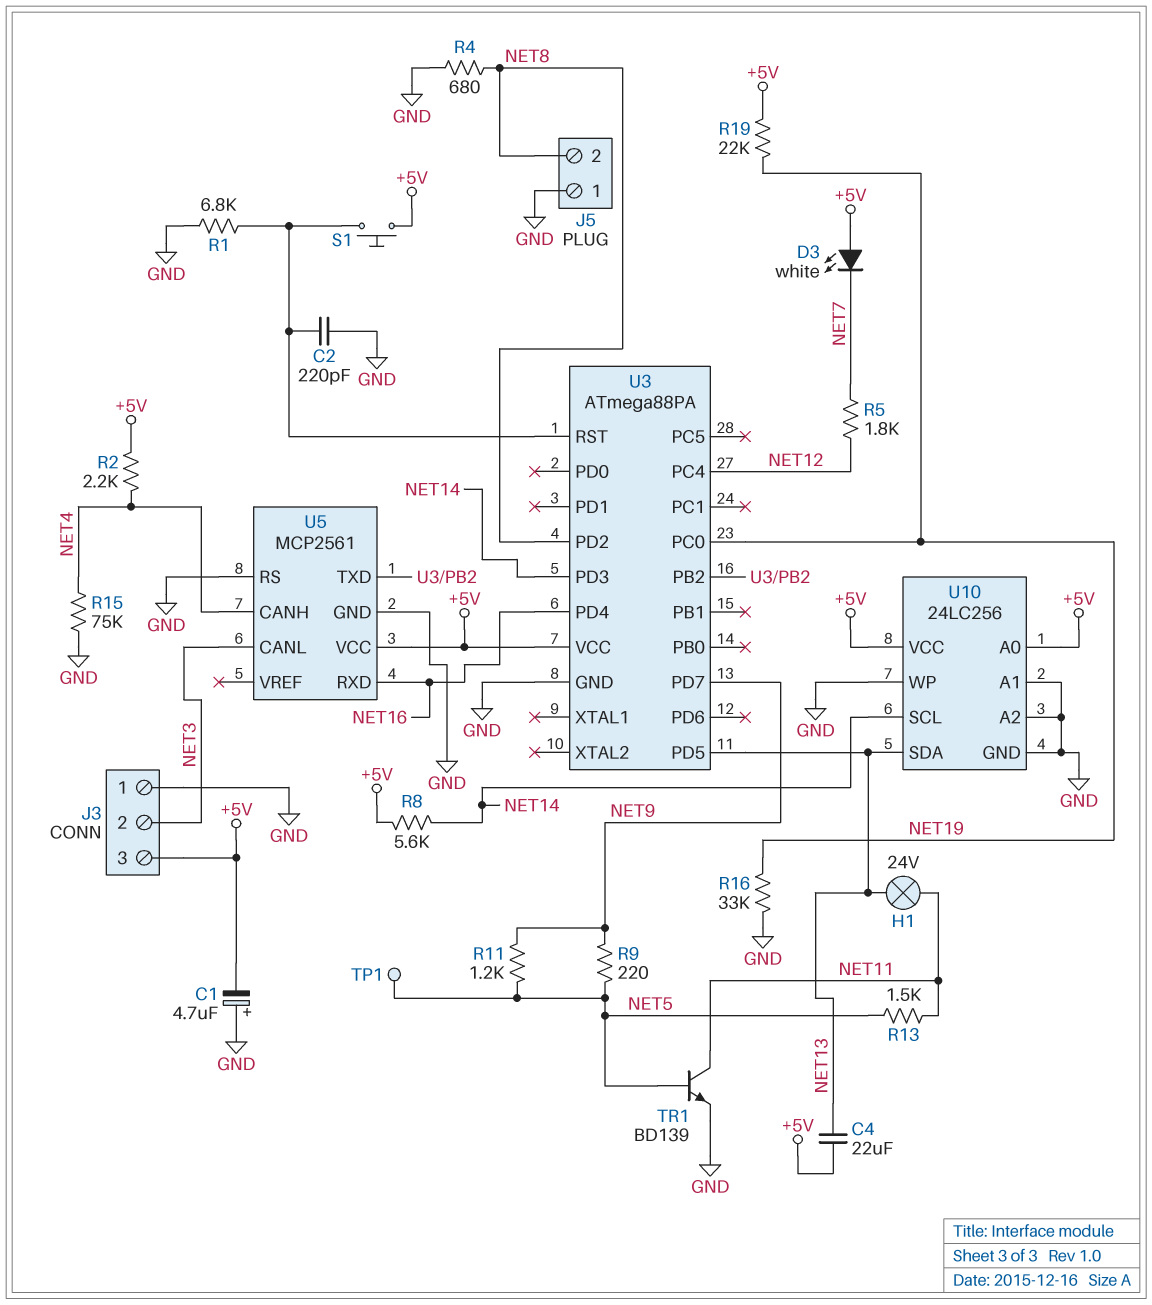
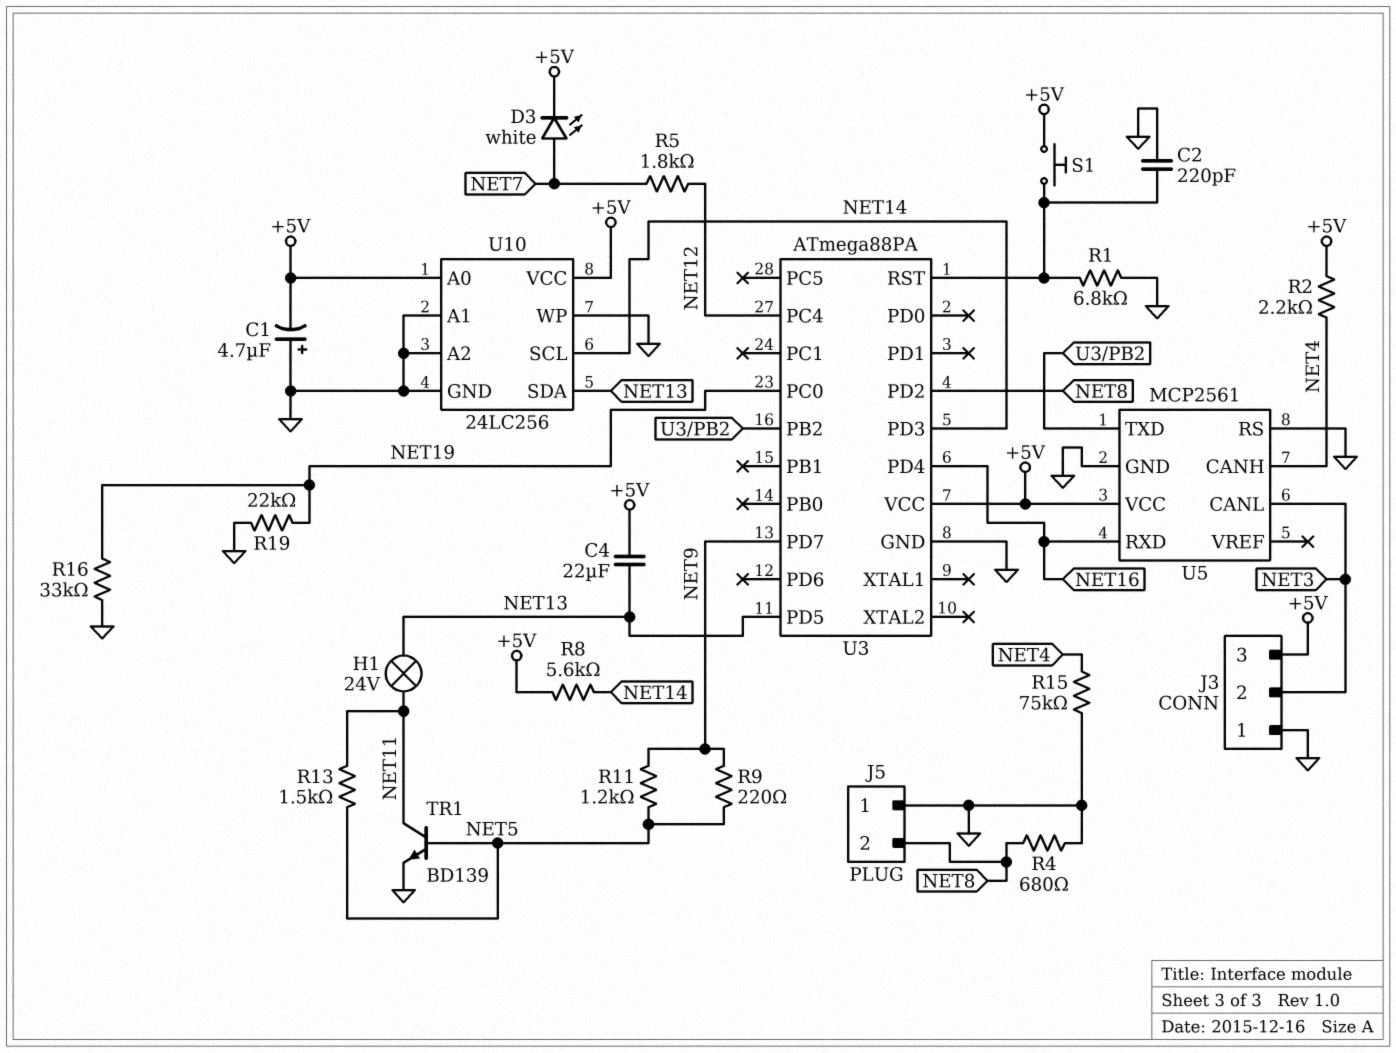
D3: LED white (A +5V, K NET7) -> LED white (A NET7, K +5V)
R19: 22k (+5V, NET19) -> 22k (GND, NET19)
TP1: test point (NET5) -> none

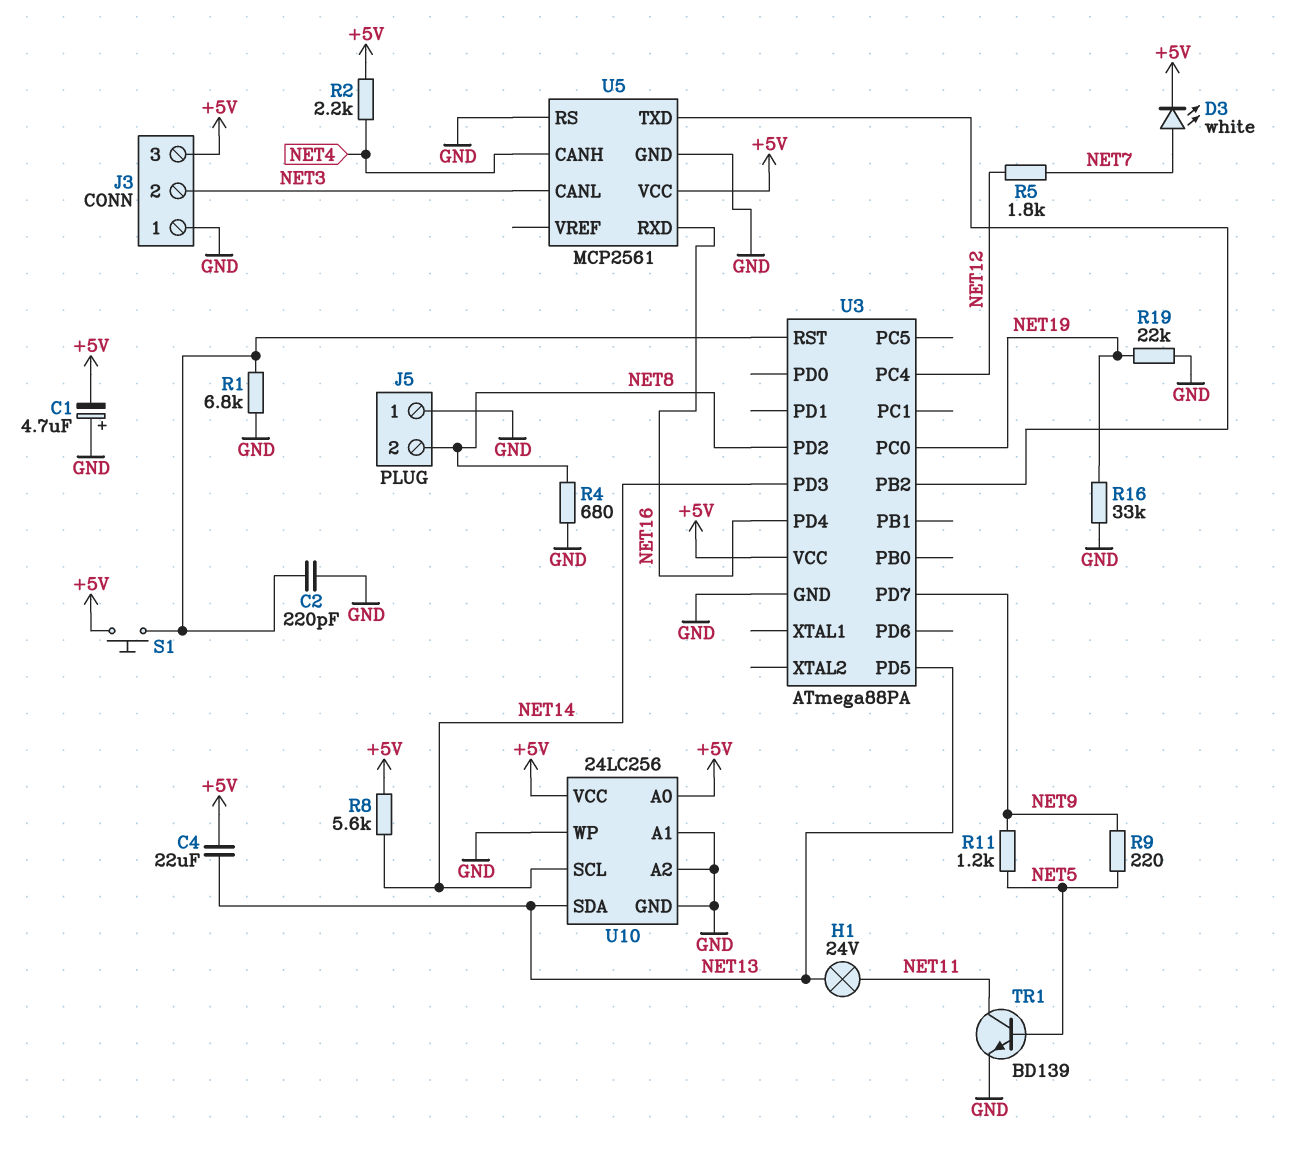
R13: 1.5k (NET5, NET11) -> none
R15: 75k (GND, NET4) -> none

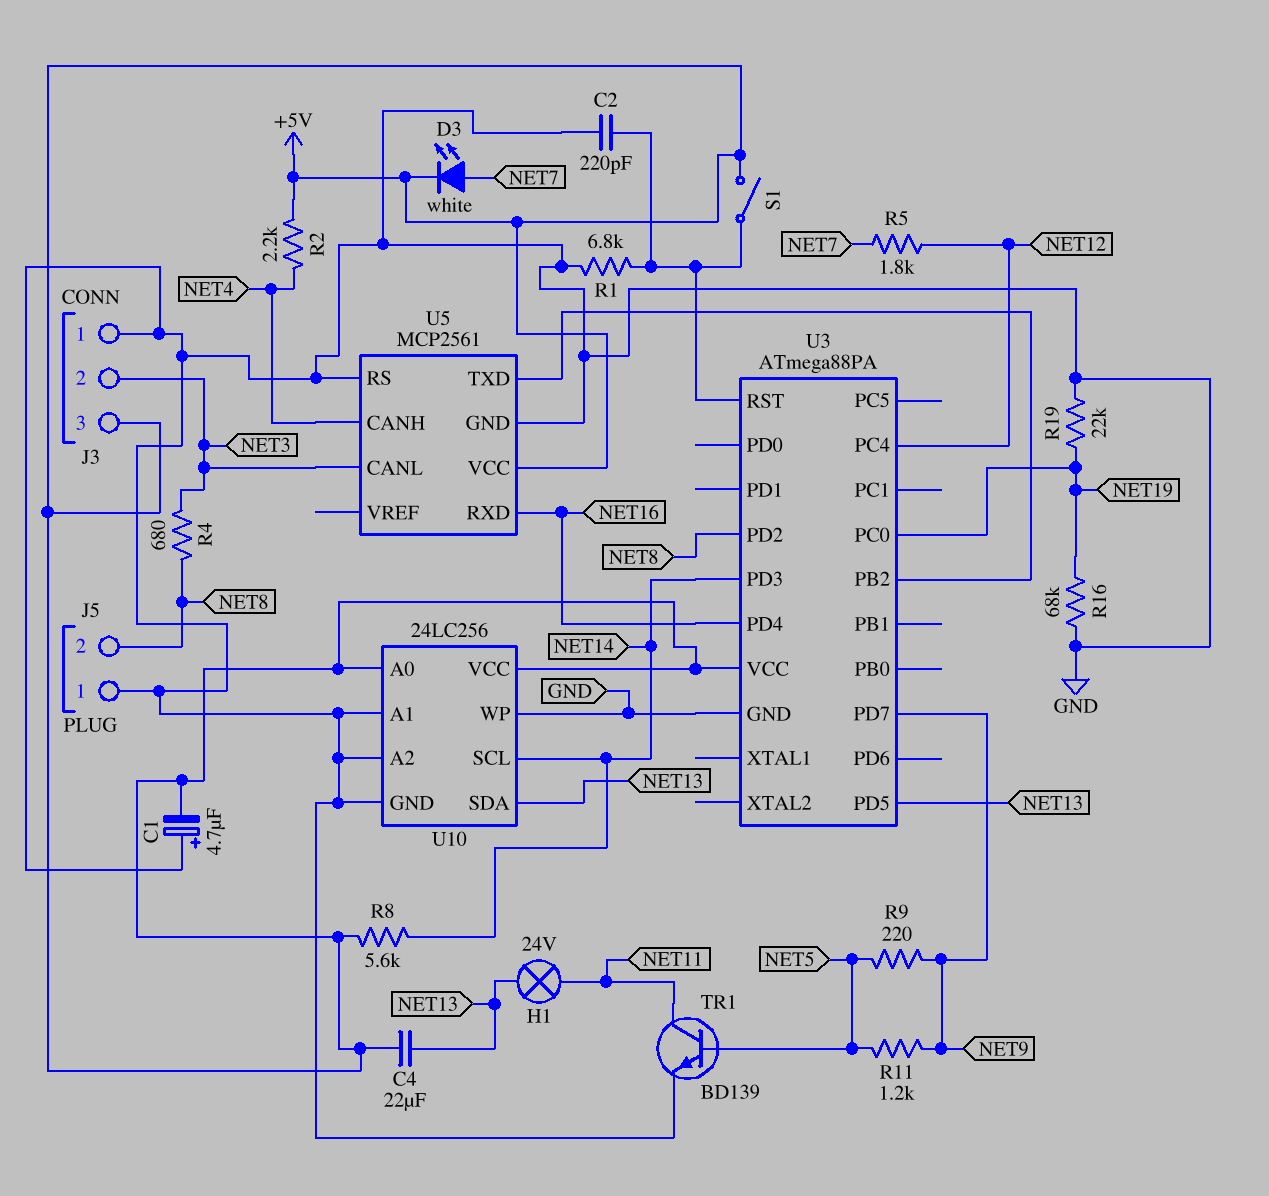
R4: 680 (GND, NET8) -> 680 (NET3, NET8)
R16: 33k (GND, NET19) -> 68k (GND, NET19)
S1: button (+5V, U3/RST) -> switch (+5V, U3/RST)

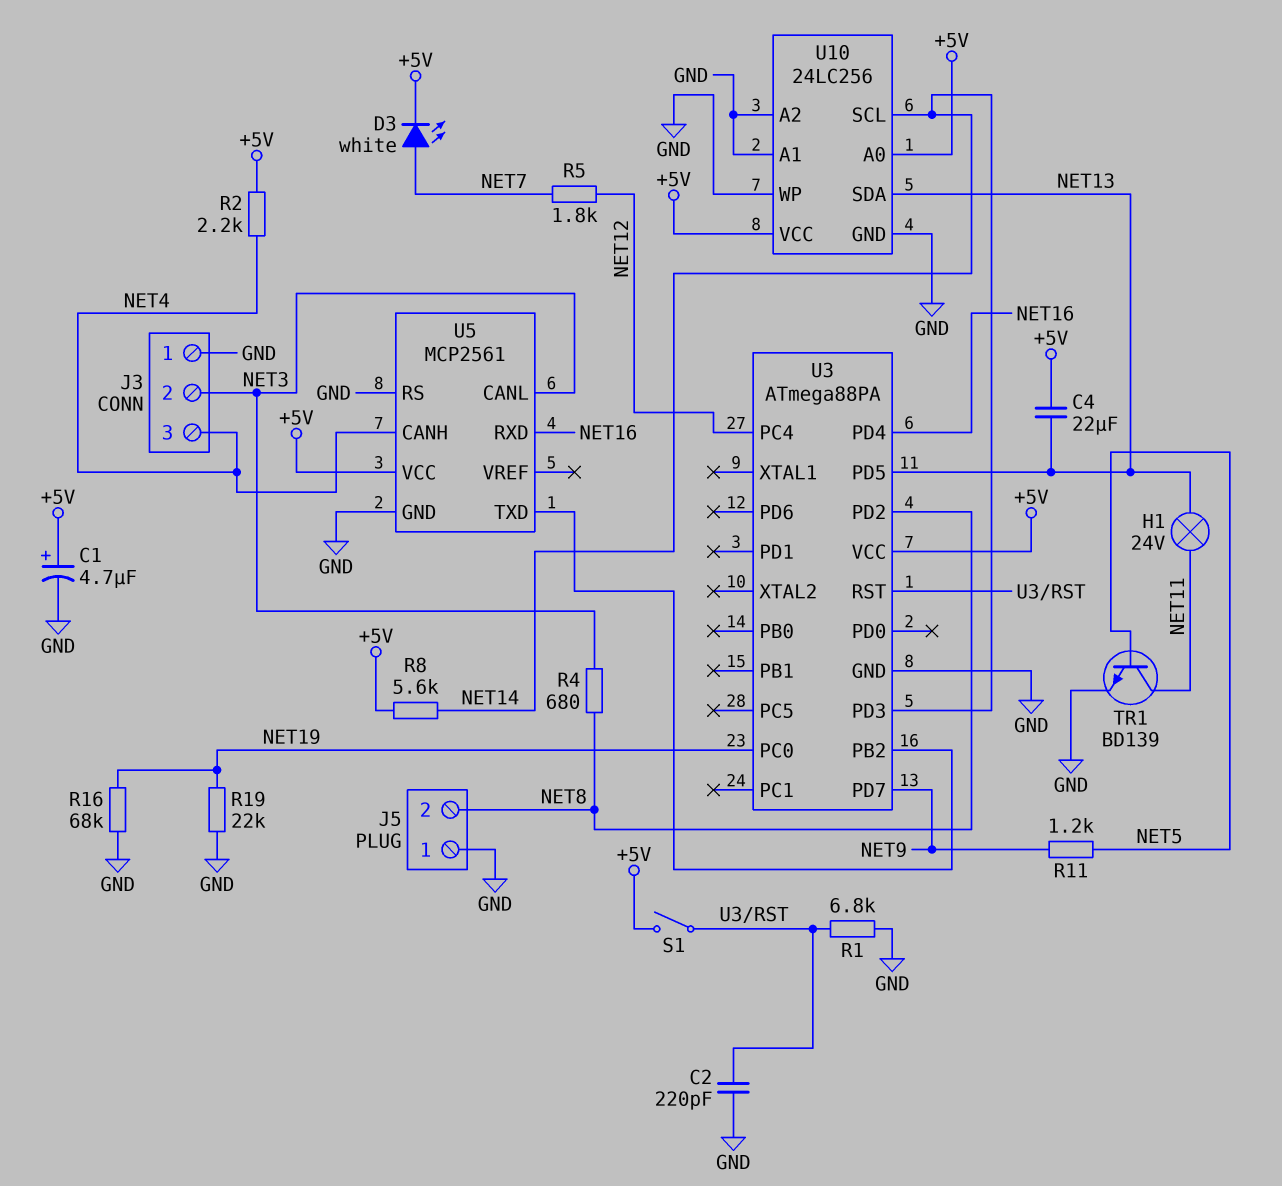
C1: 4.7uF (plus GND, minus +5V) -> 4.7uF (plus +5V, minus GND)
J3 pin 3: +5V -> NET4
R9: 220 (NET5, NET9) -> none

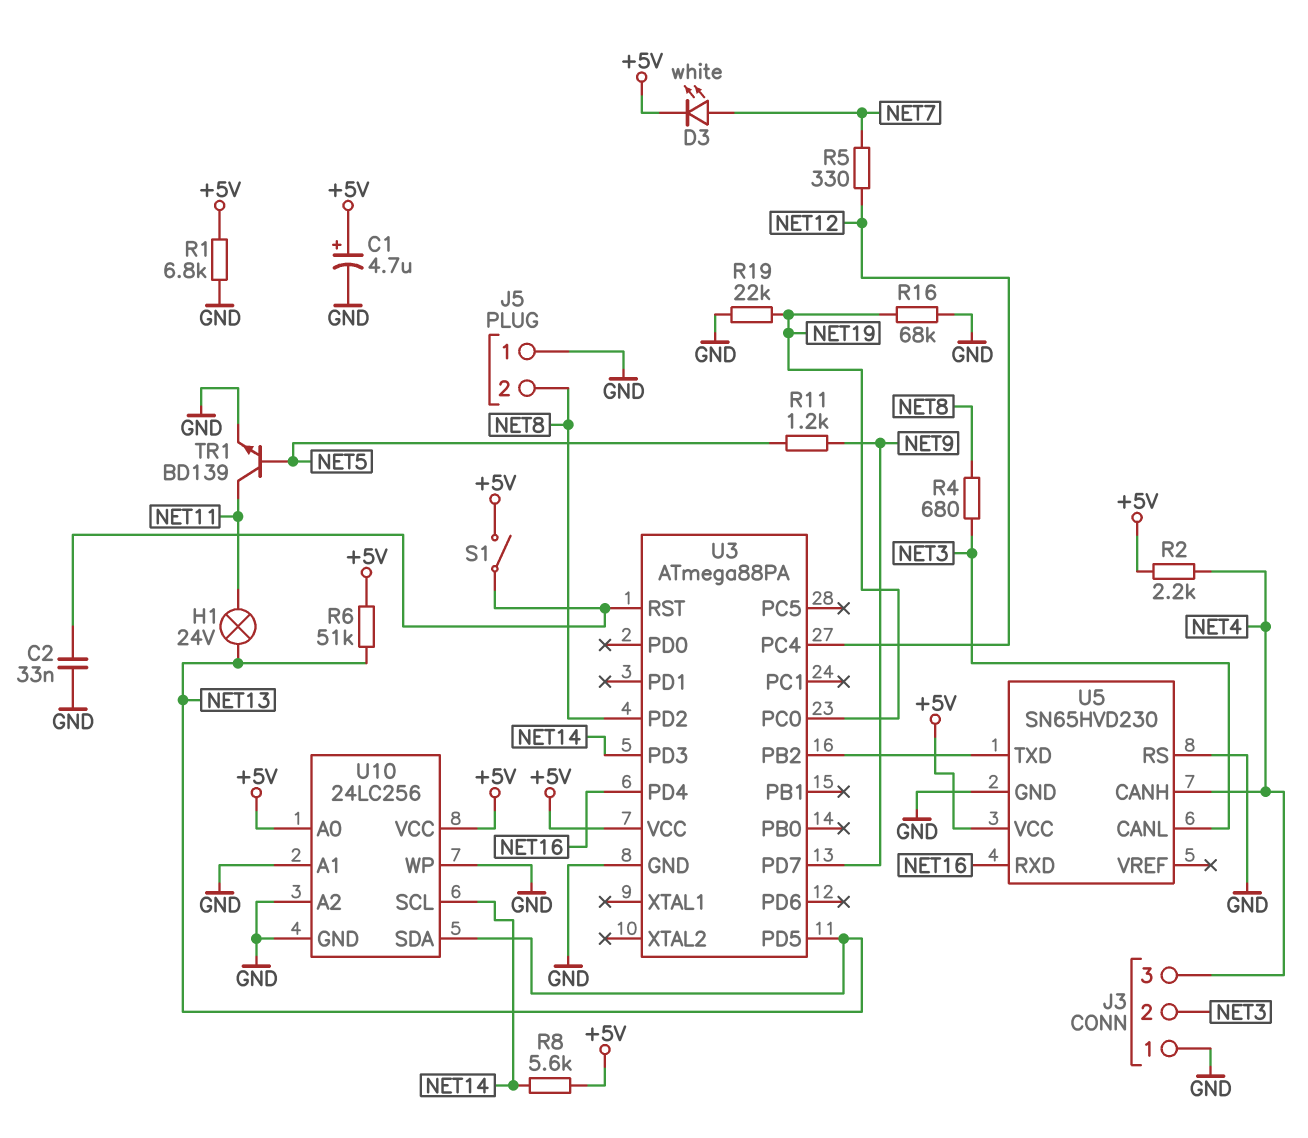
C2: 220pF (GND, U3/RST) -> 33nF (GND, U3/RST)
C4: 22uF (+5V, NET13) -> none
R1: 6.8k (GND, U3/RST) -> 6.8k (+5V, GND)
R5: 1.8k (NET7, NET12) -> 330 (NET7, NET12)
R6: none -> 51k (+5V, NET13)
U5: MCP2561 -> SN65HVD230

